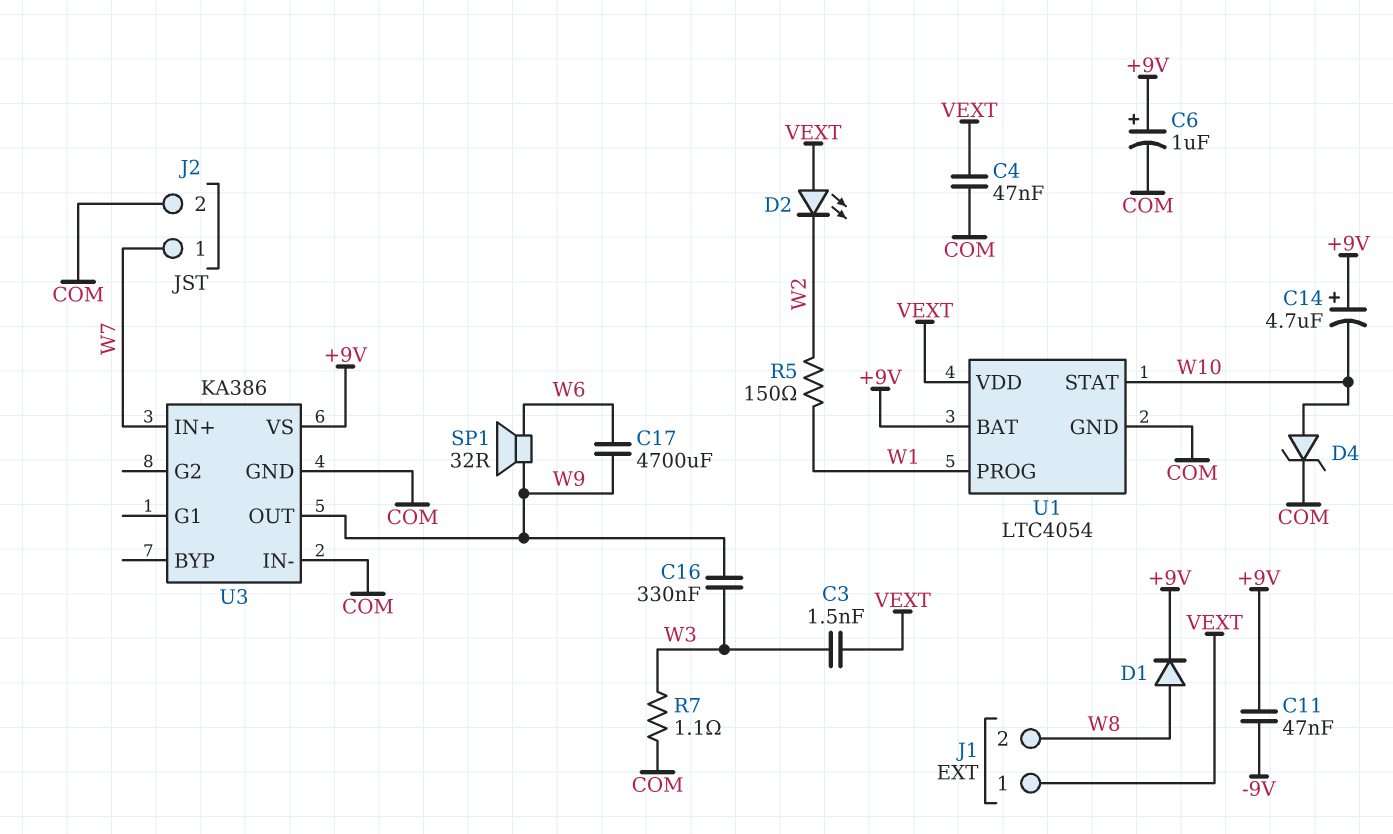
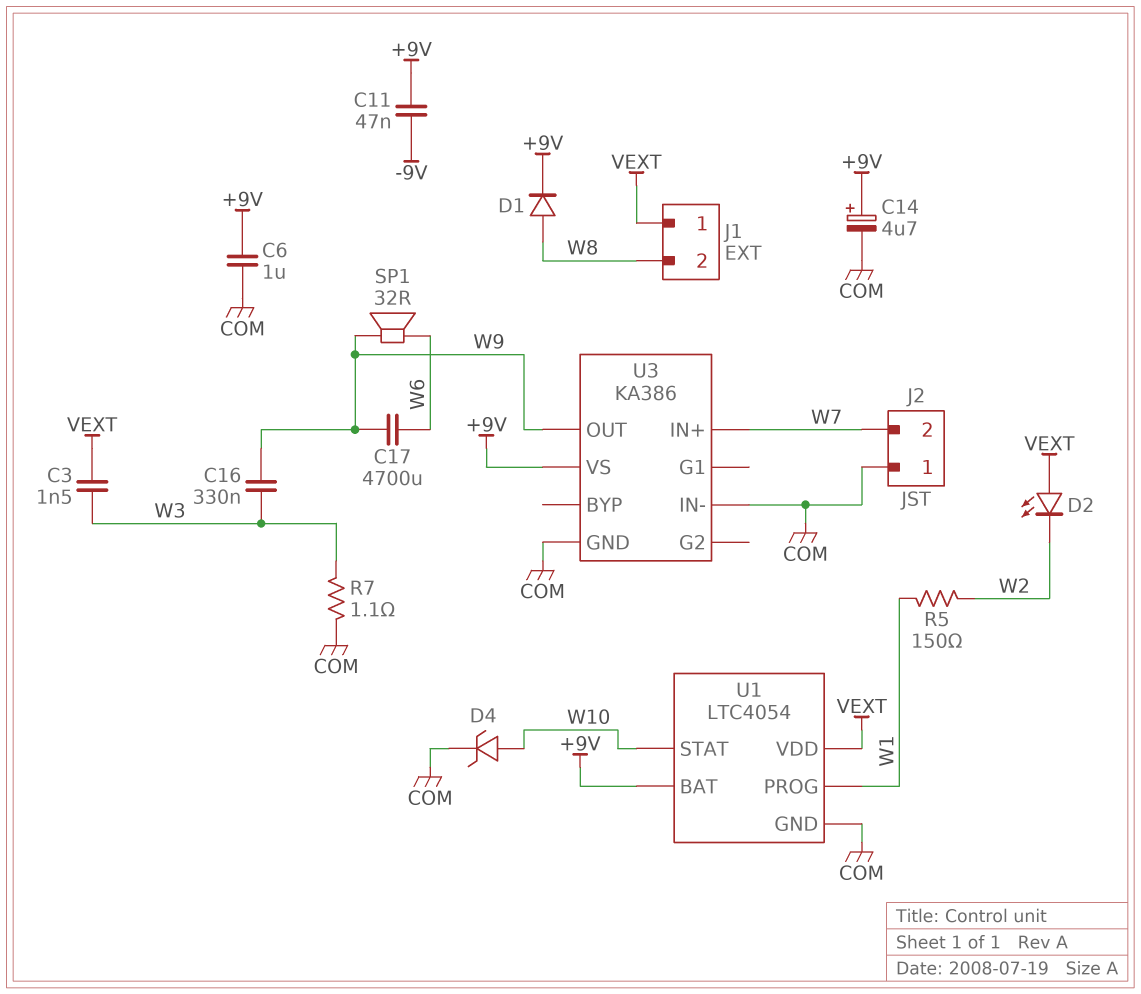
C4: 47nF (COM, VEXT) -> none
C6: 1uF (plus +9V, minus COM) -> 1uF (+9V, COM)
C14: 4.7uF (plus +9V, minus W10) -> 4.7uF (plus +9V, minus COM)
J2 pin 1: W7 -> COM
J2 pin 2: COM -> W7

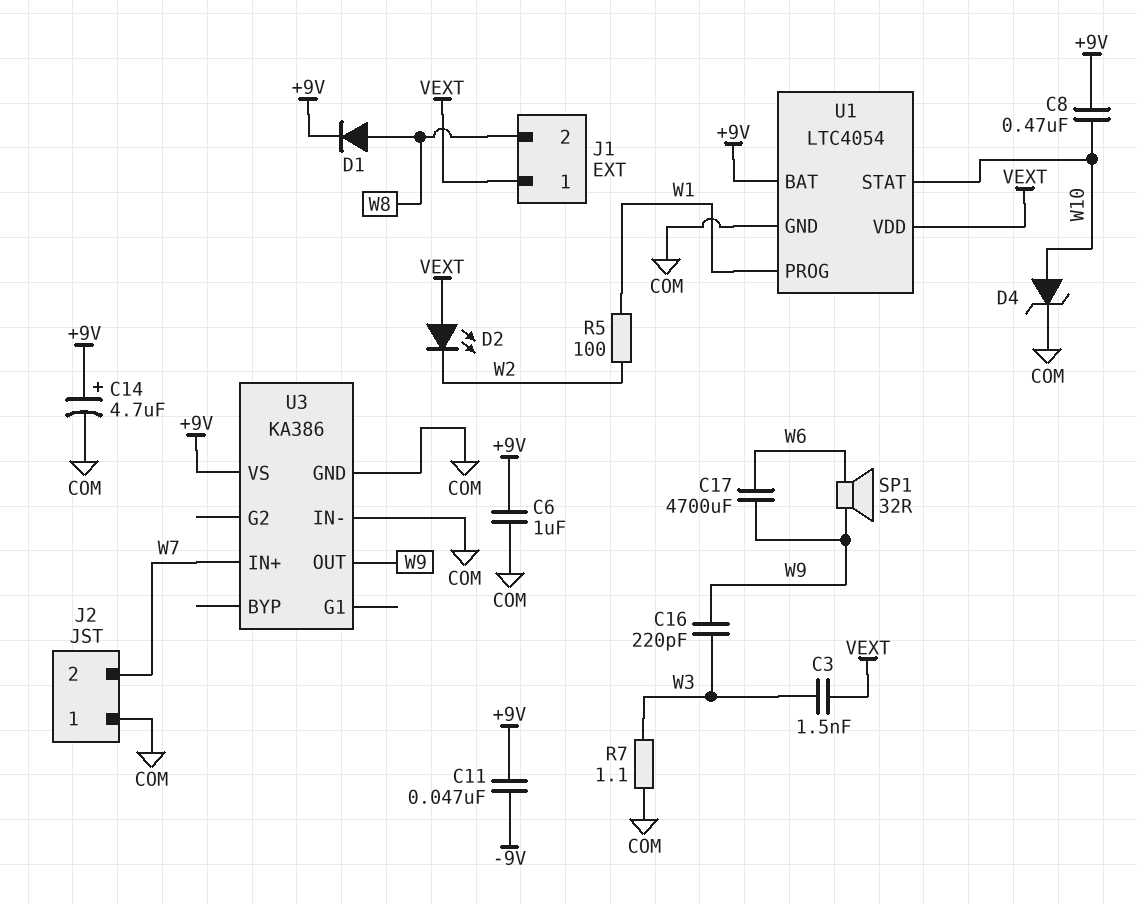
C8: none -> 470nF (+9V, W10)
C16: 330nF (W3, W9) -> 220pF (W3, W9)
R5: 150 (W1, W2) -> 100 (W1, W2)

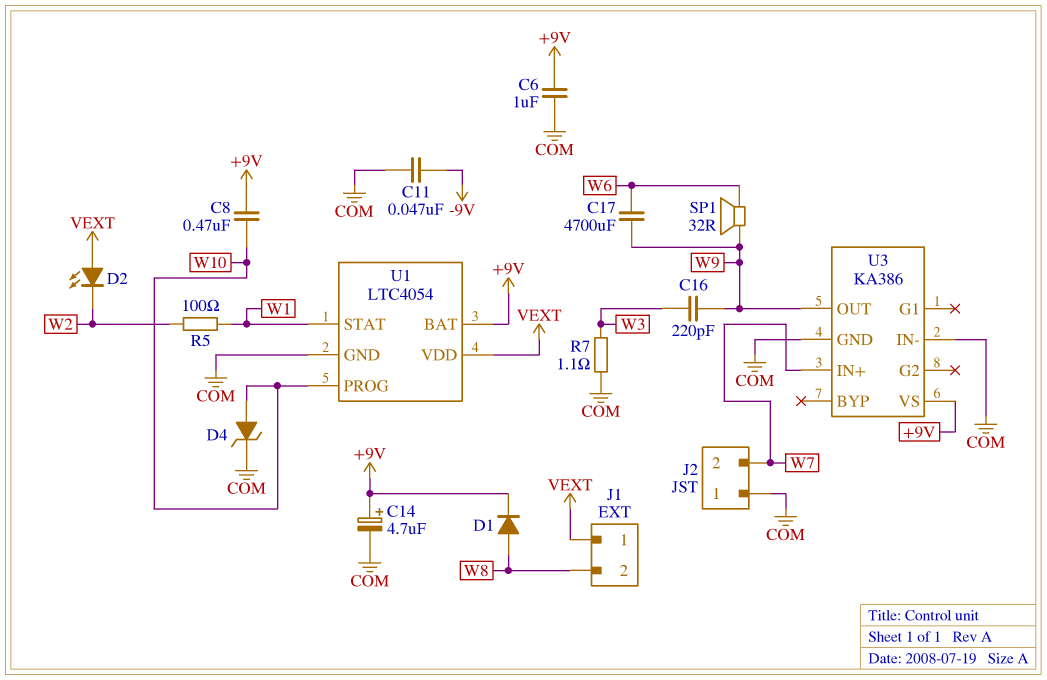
C3: 1.5nF (VEXT, W3) -> none
C11: 47nF (+9V, -9V) -> 47nF (-9V, COM)
U1 pin PROG: W1 -> W10
U1 pin STAT: W10 -> W1

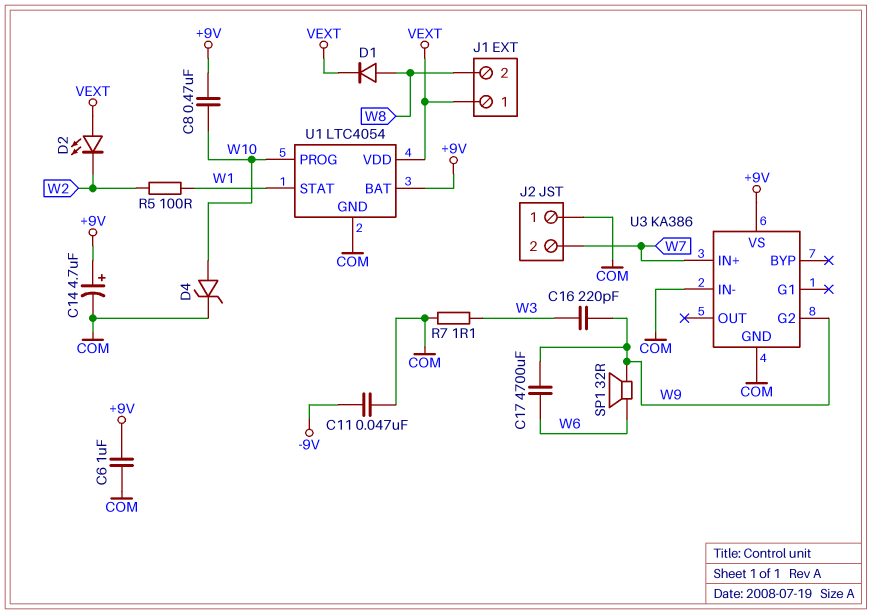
D1: diode (A W8, K +9V) -> diode (A W8, K VEXT)
U3 pin G2: none -> W9
U3 pin OUT: W9 -> none

